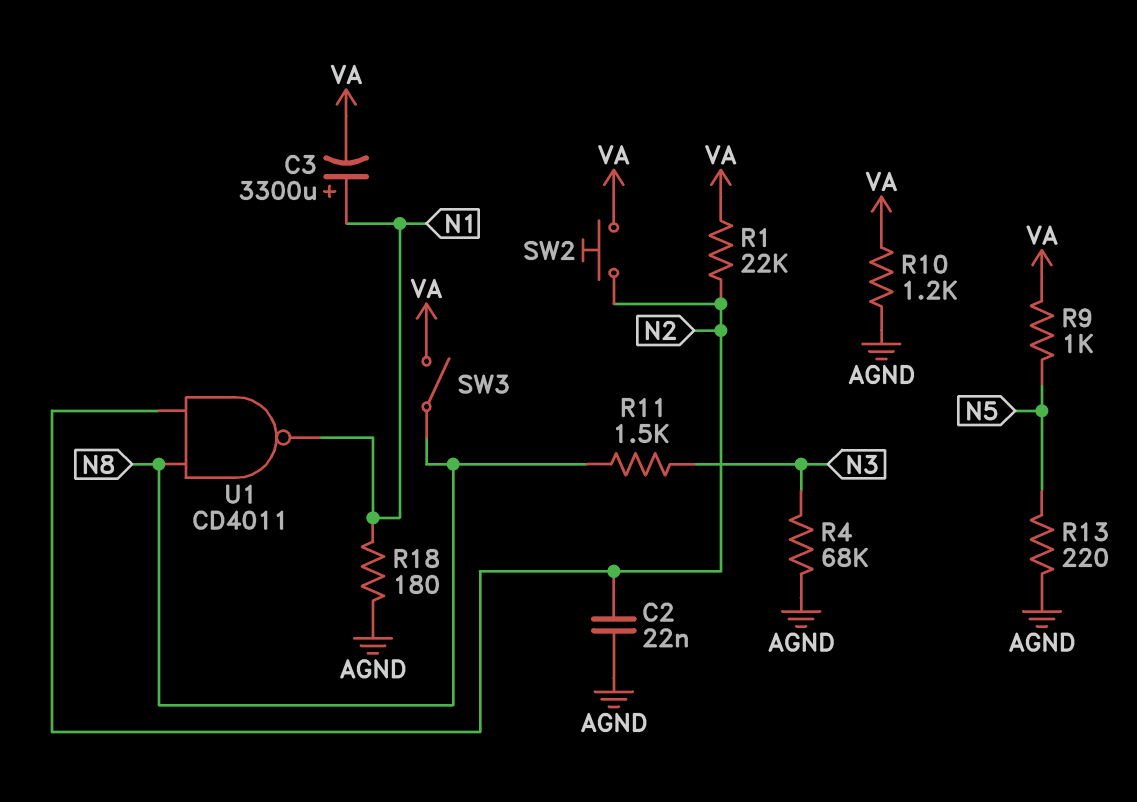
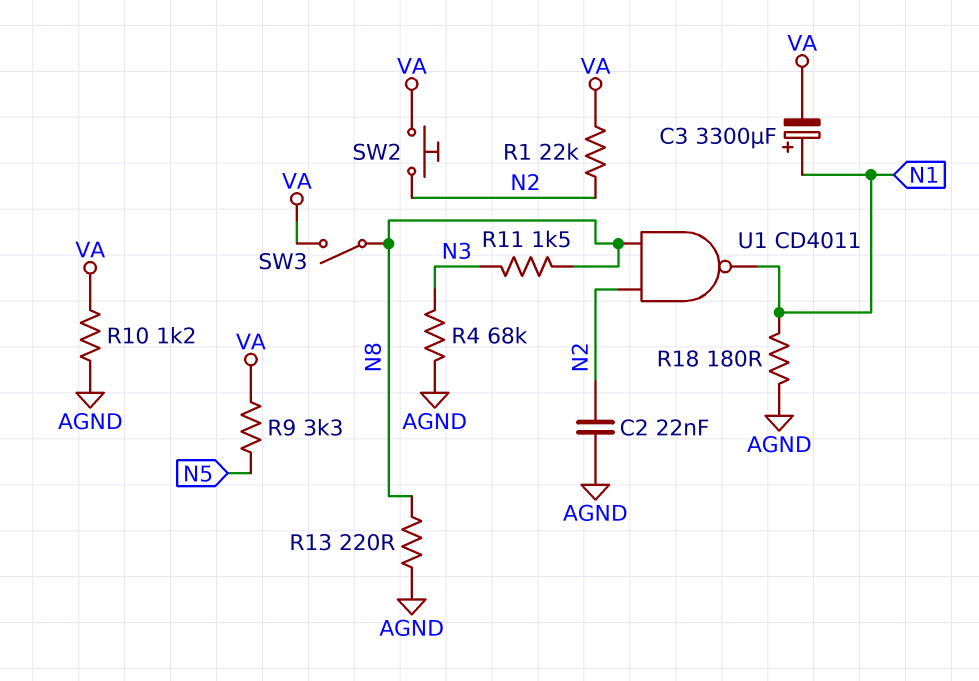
R9: 1k (N5, VA) -> 3.3k (N5, VA)
R13: 220 (AGND, N5) -> 220 (AGND, N8)

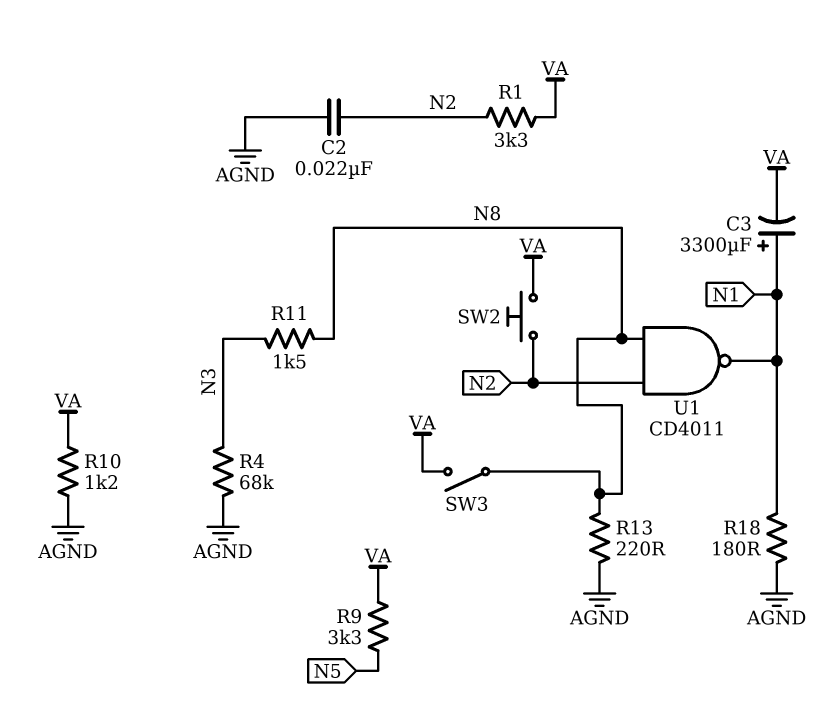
R1: 22k (N2, VA) -> 3.3k (N2, VA)

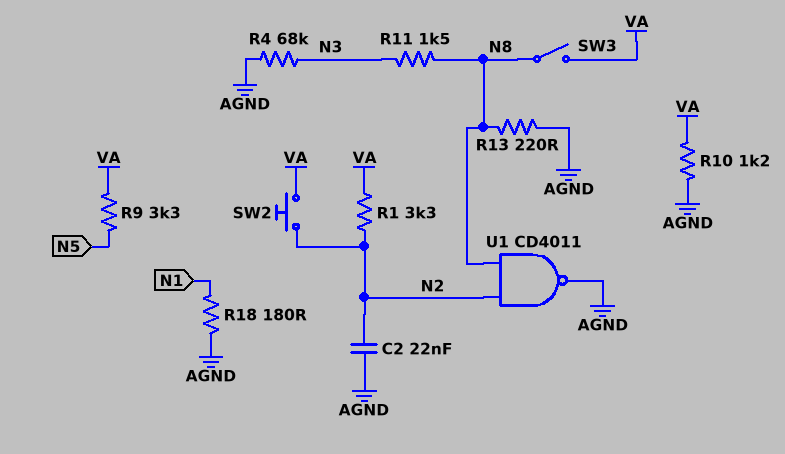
C3: 3300uF (plus N1, minus VA) -> none
U1: NAND CD4011 (in N2, in N8, out N1) -> NAND CD4011 (in N2, in N8, out AGND)

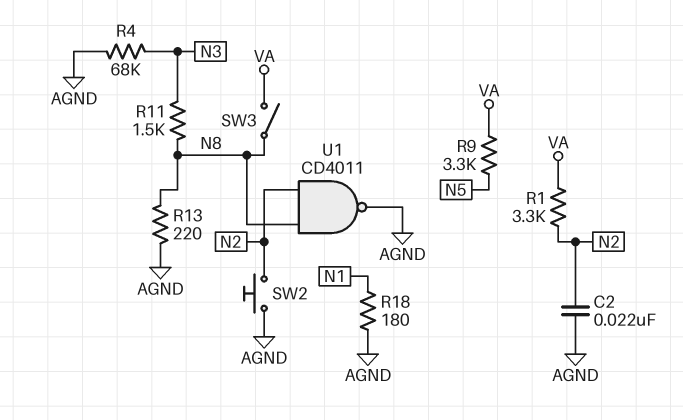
R10: 1.2k (AGND, VA) -> none
SW2: button (N2, VA) -> button (AGND, N2)

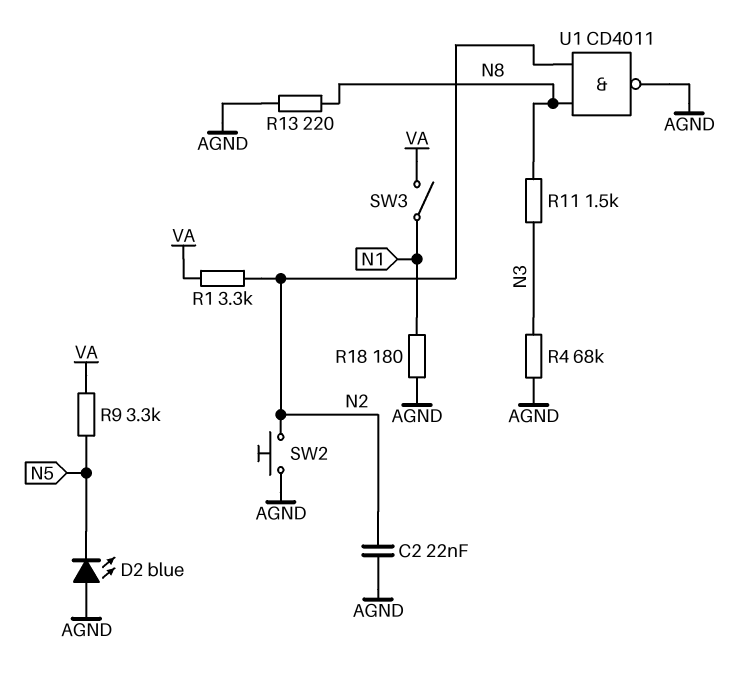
D2: none -> LED blue (A AGND, K N5)
SW3: switch (N8, VA) -> switch (N1, VA)

